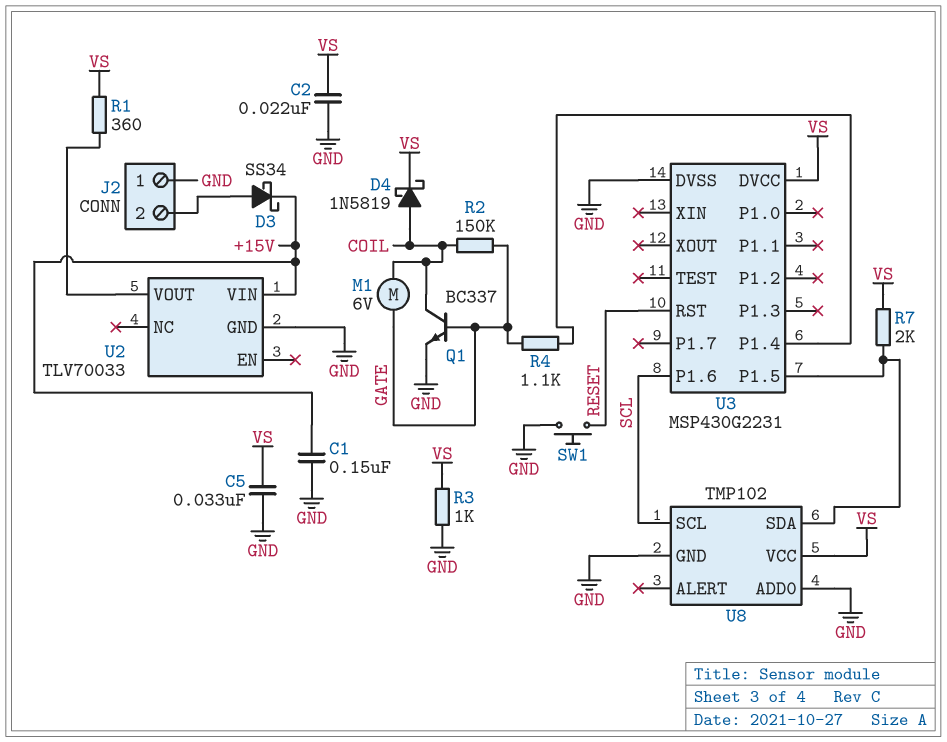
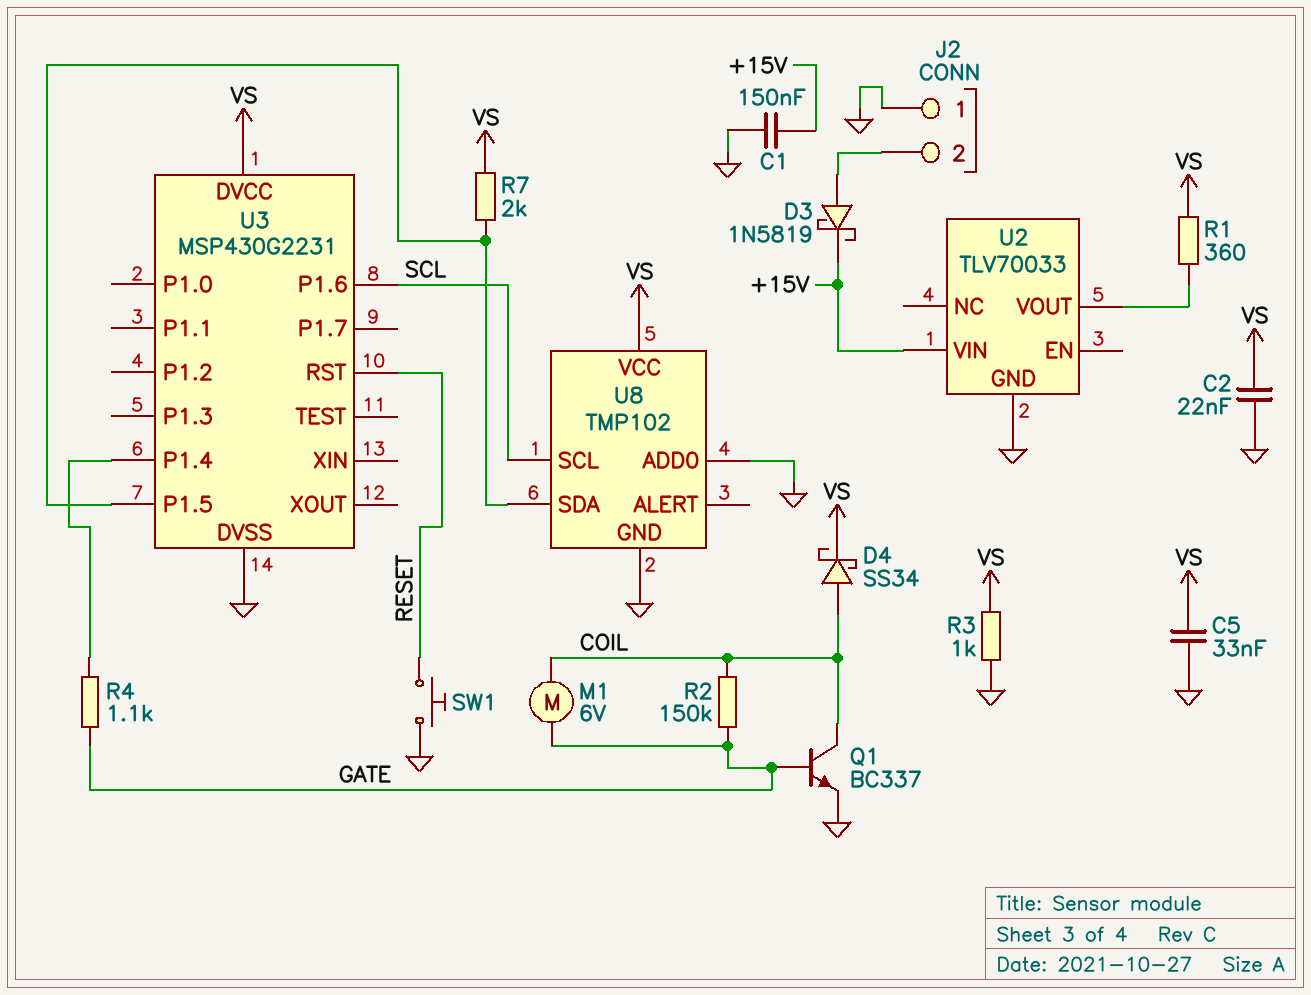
D3: schottky SS34 (A J2/2, K +15V) -> schottky 1N5819 (A J2/2, K +15V)
D4: schottky 1N5819 (A COIL, K VS) -> schottky SS34 (A COIL, K VS)

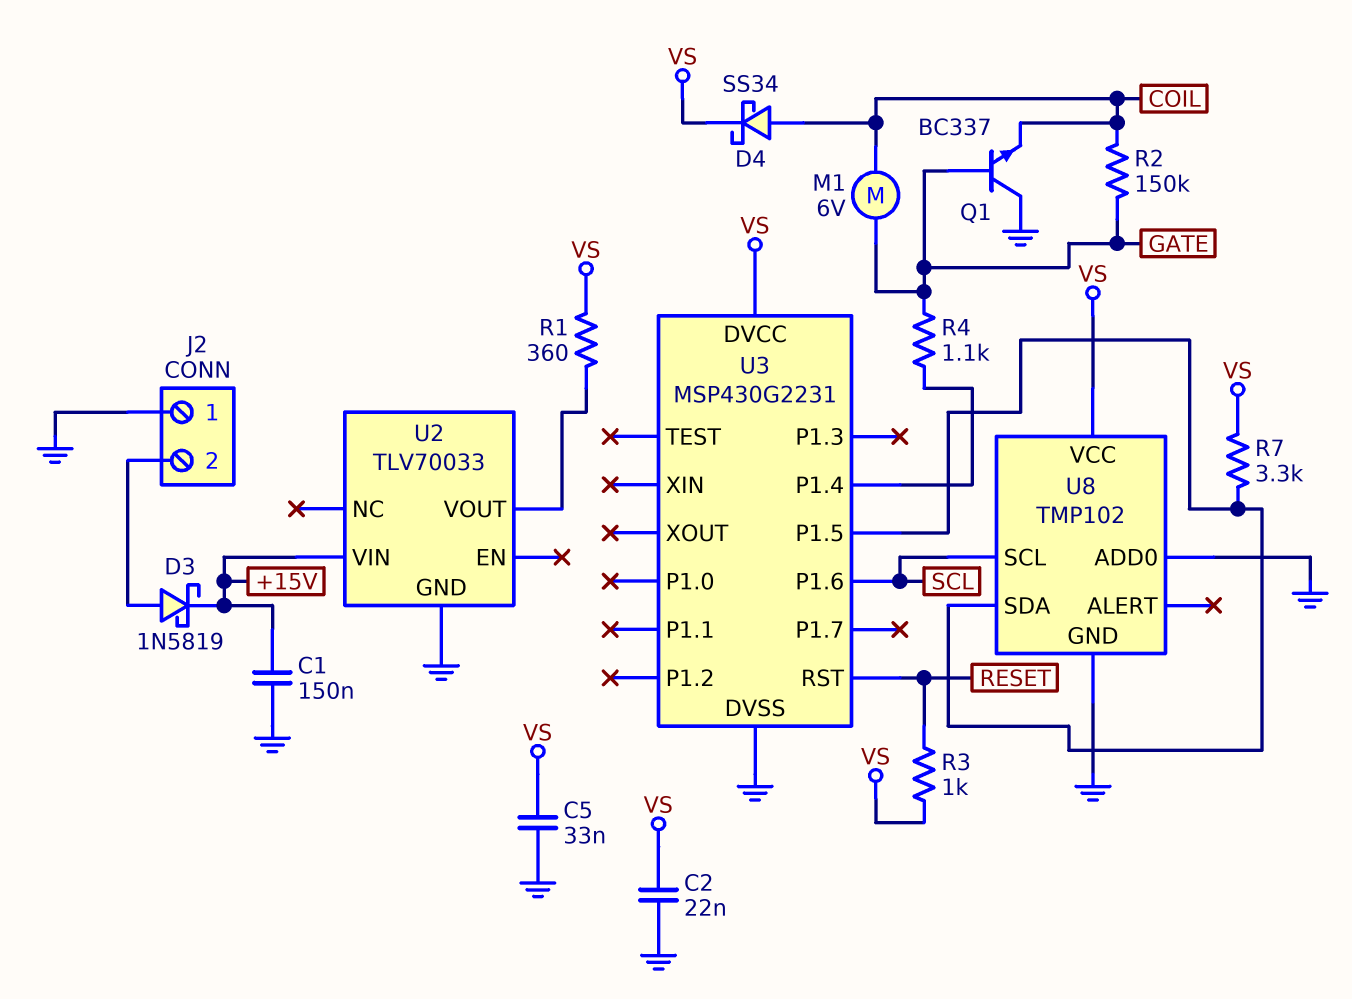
Q1: NPN BC337 (B GATE, C COIL, E GND) -> NPN BC337 (B GATE, C GND, E COIL)
R3: 1k (GND, VS) -> 1k (RESET, VS)
R7: 2k (U3/P1.5, VS) -> 3.3k (U3/P1.5, VS)
SW1: button (GND, RESET) -> none

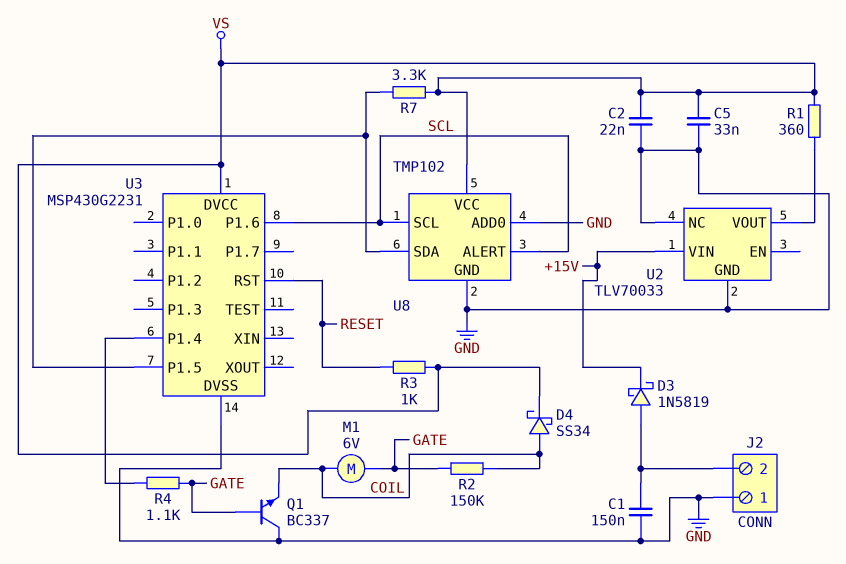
C1: 150nF (+15V, GND) -> 150nF (GND, J2/2)
U2 pin NC: none -> GND
U8 pin ALERT: none -> SCL

